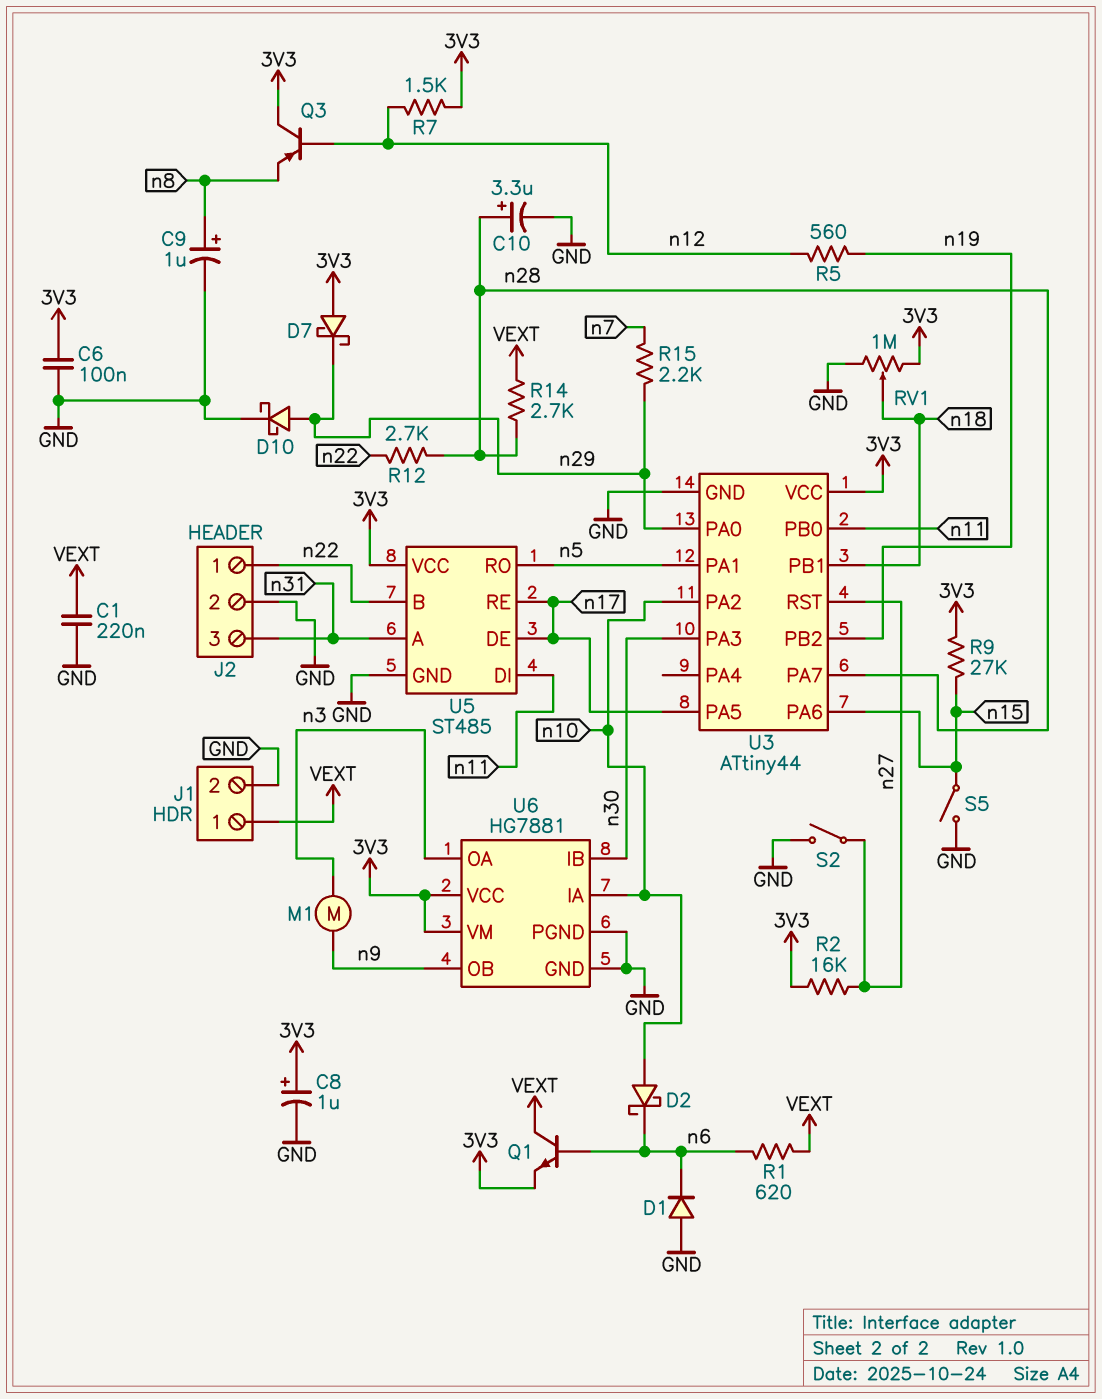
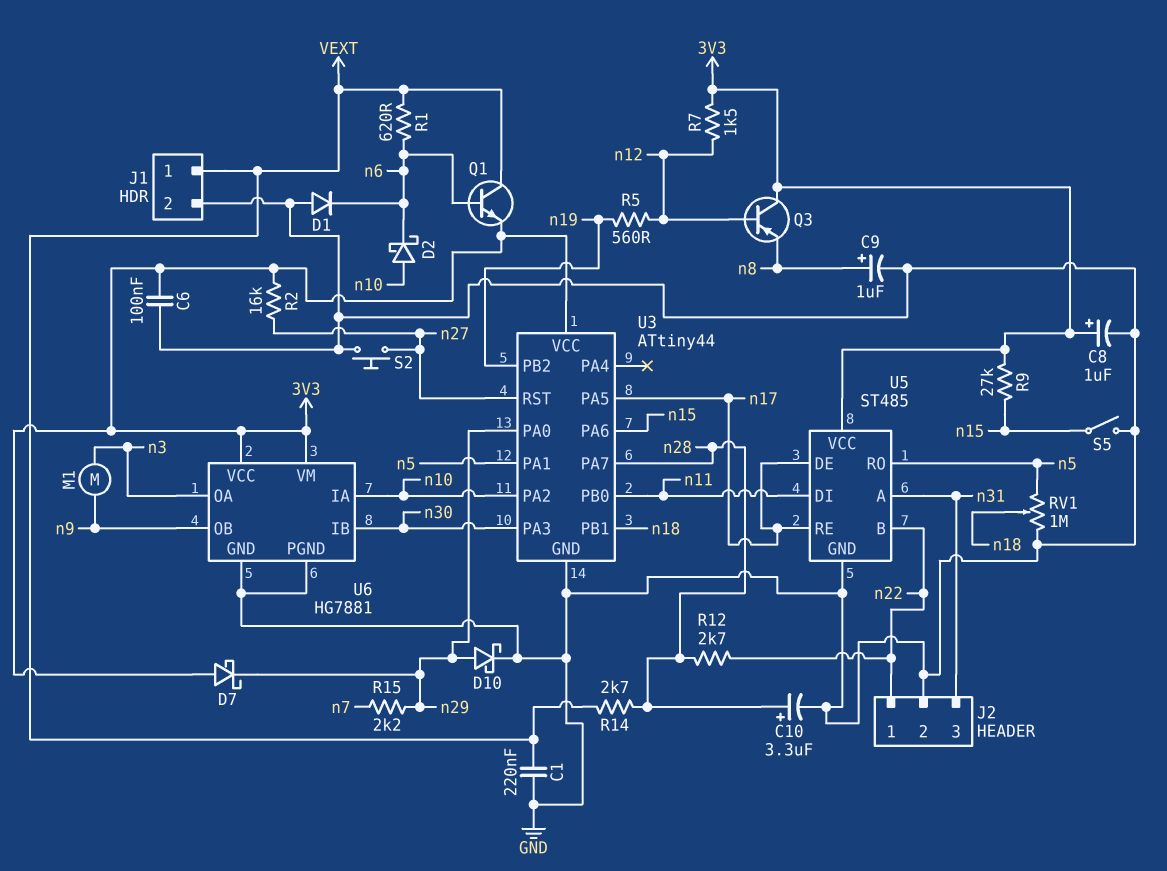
RV1: 1M (3V3, GND, wiper n18) -> 1M (GND, n5, wiper n18)
S2: switch (GND, n27) -> button (GND, n27)

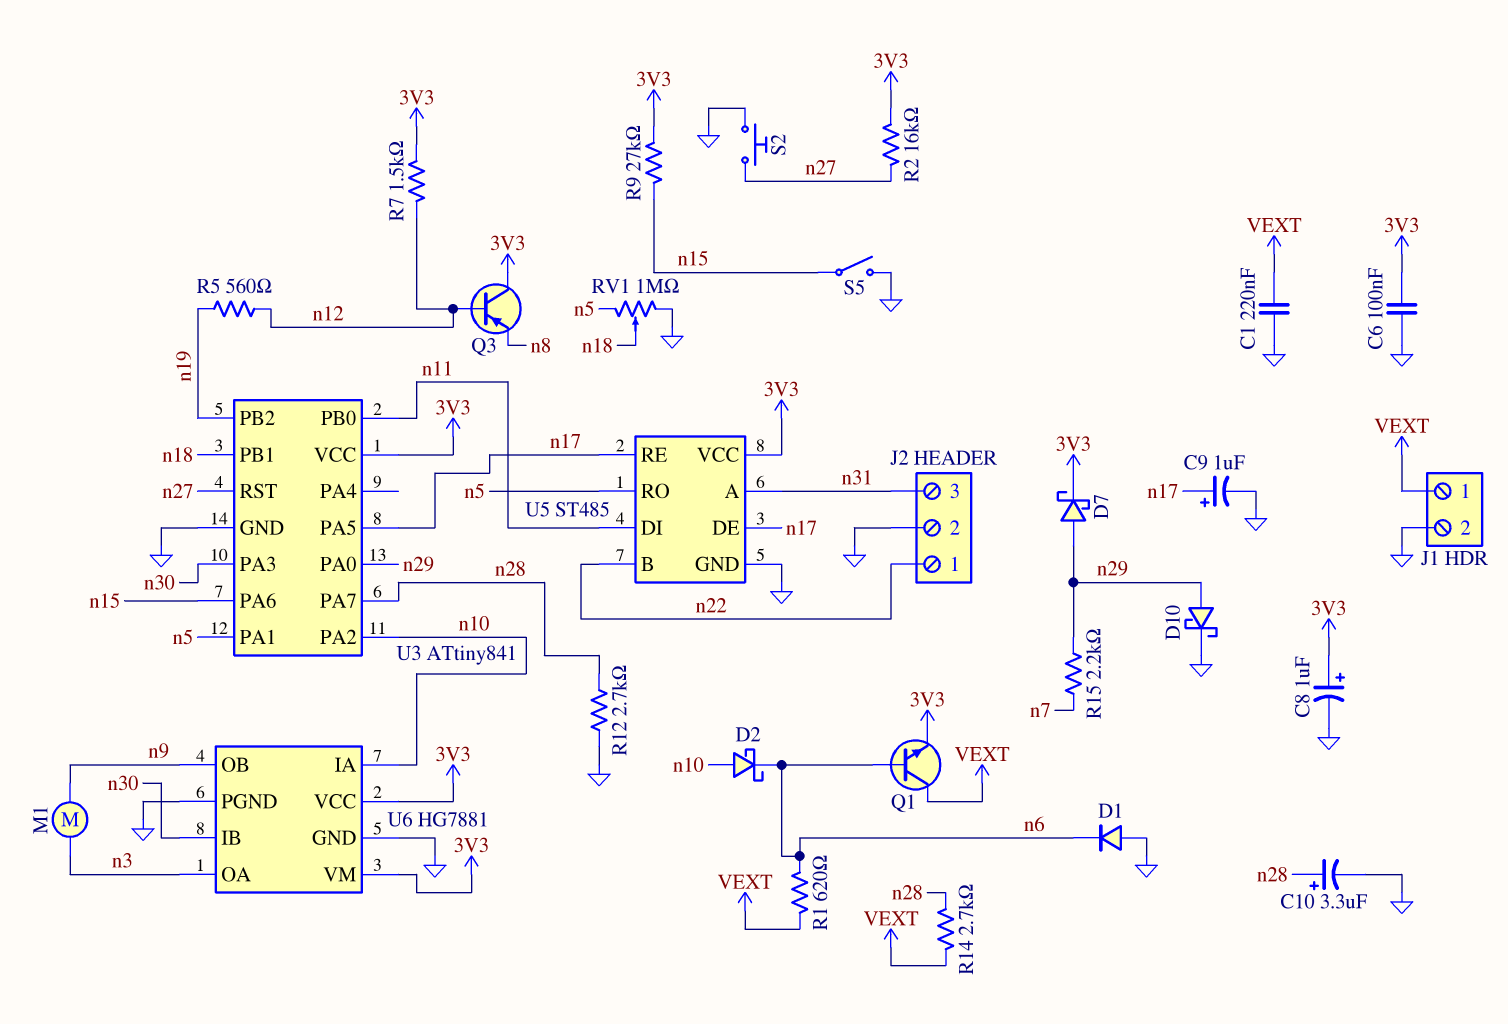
C9: 1uF (plus n8, minus GND) -> 1uF (plus n17, minus GND)
D7: schottky (A 3V3, K n29) -> schottky (A n29, K 3V3)
R12: 2.7k (n22, n28) -> 2.7k (GND, n28)
U3: ATtiny44 -> ATtiny841

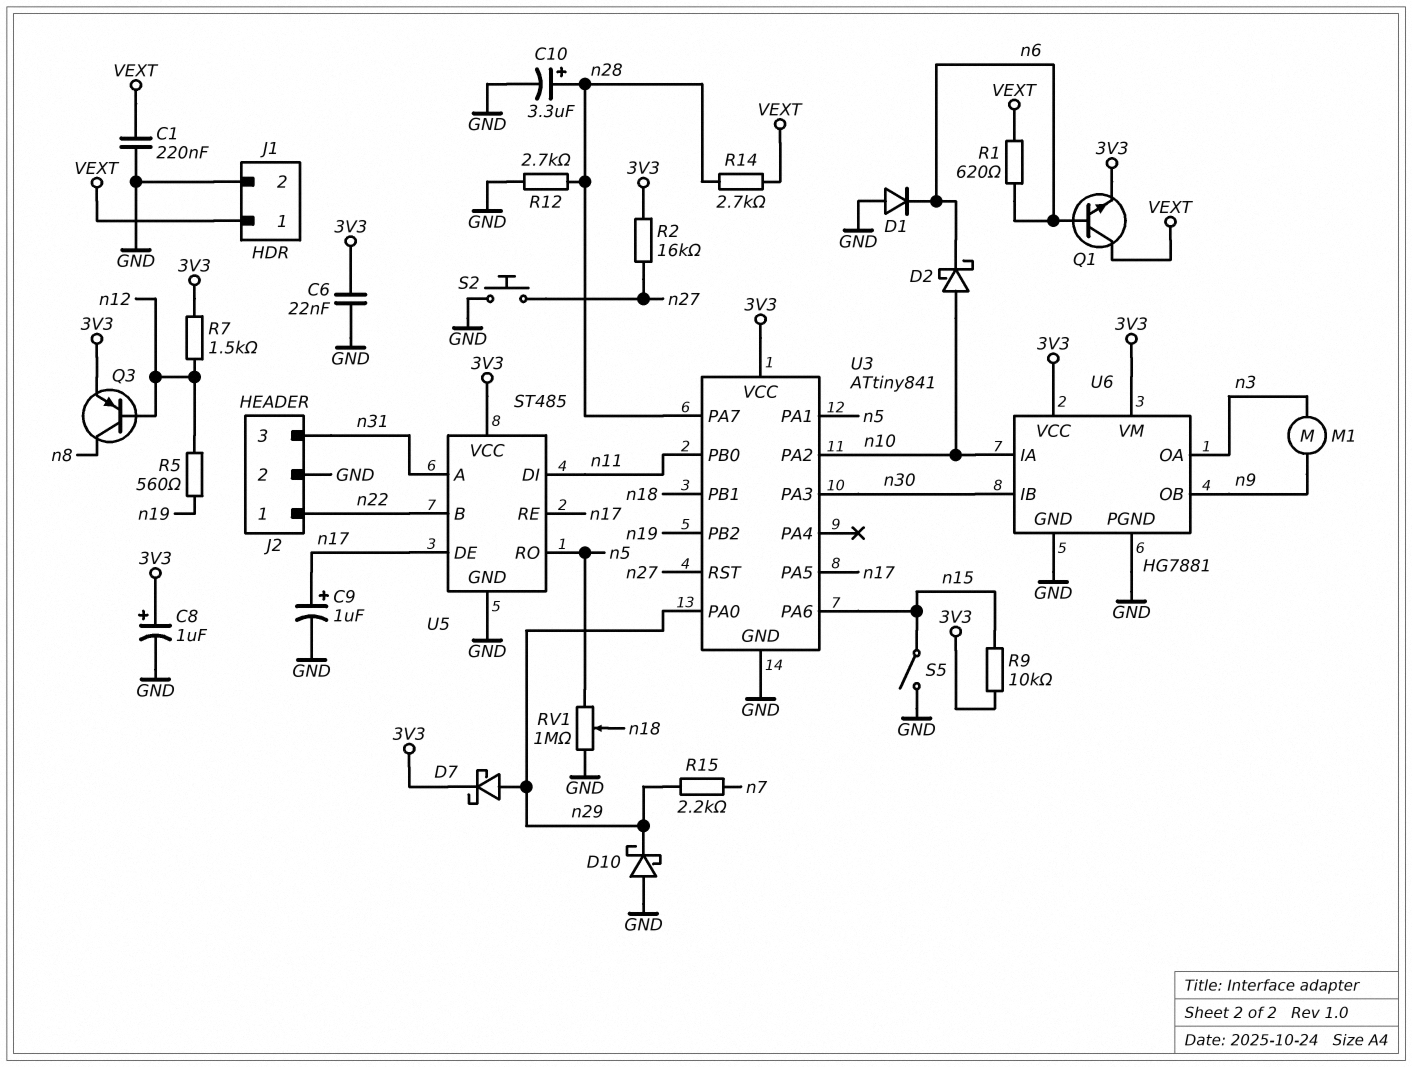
C6: 100nF (3V3, GND) -> 22nF (3V3, GND)
D10: schottky (A n29, K GND) -> schottky (A GND, K n29)
Q3: PNP (B n12, C 3V3, E n8) -> PNP (B n12, C n8, E 3V3)
R9: 27k (3V3, n15) -> 10k (3V3, n15)

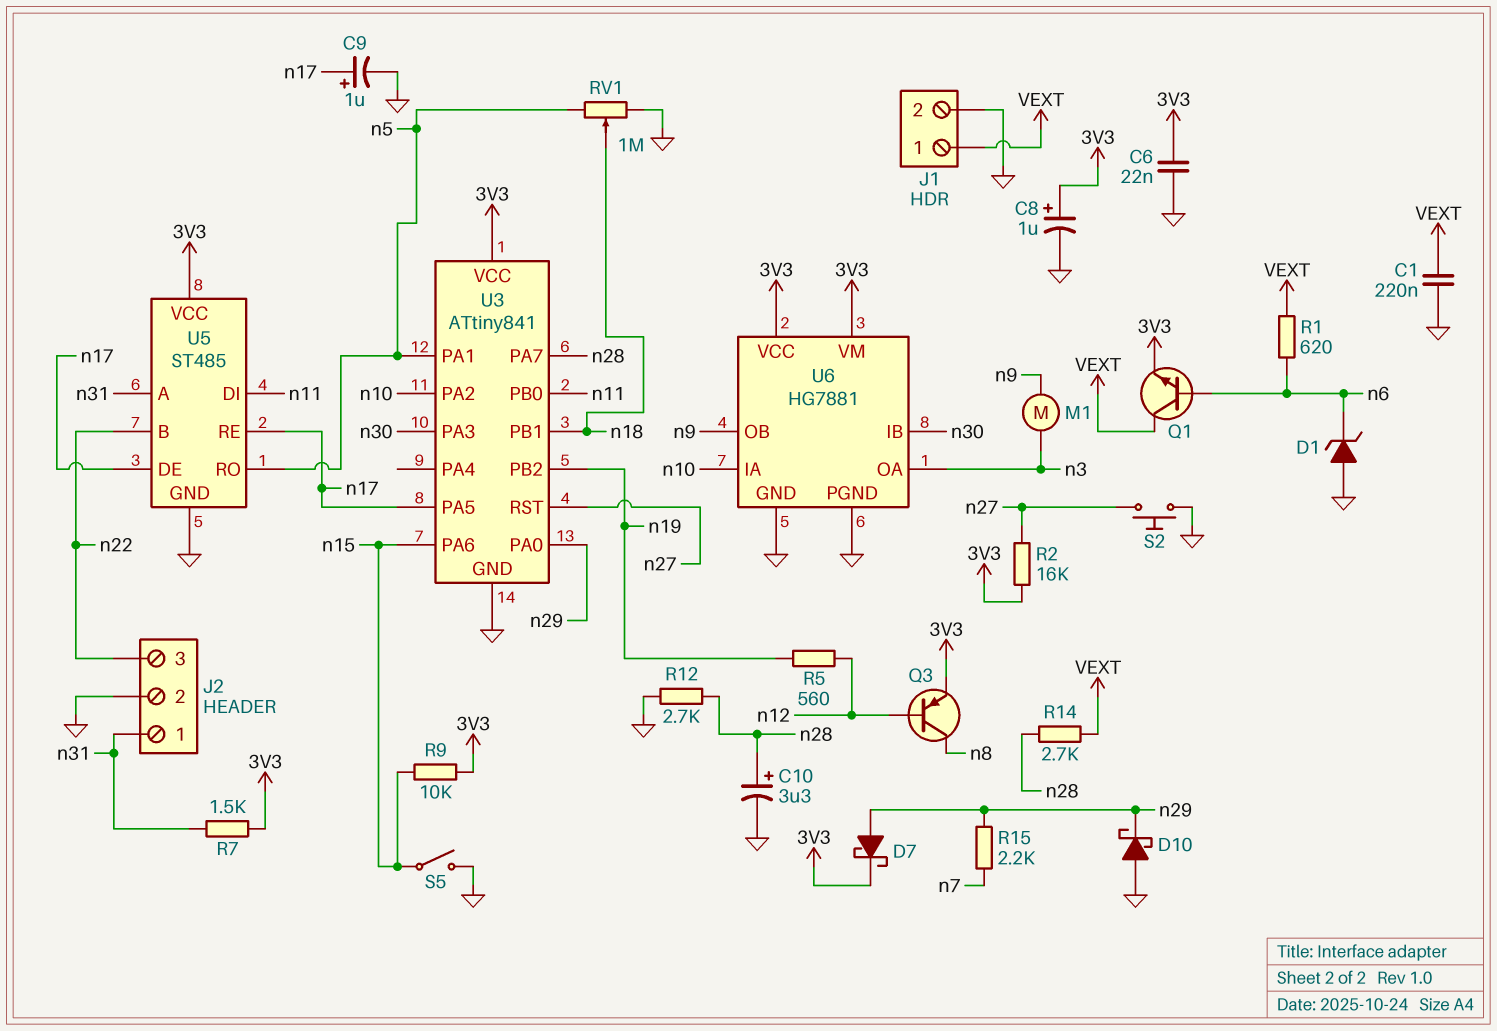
D1: diode (A GND, K n6) -> zener (A GND, K n6)
D2: schottky (A n10, K n6) -> none
J2 pin 1: n22 -> n31
J2 pin 3: n31 -> n22
R7: 1.5k (3V3, n12) -> 1.5k (3V3, n31)

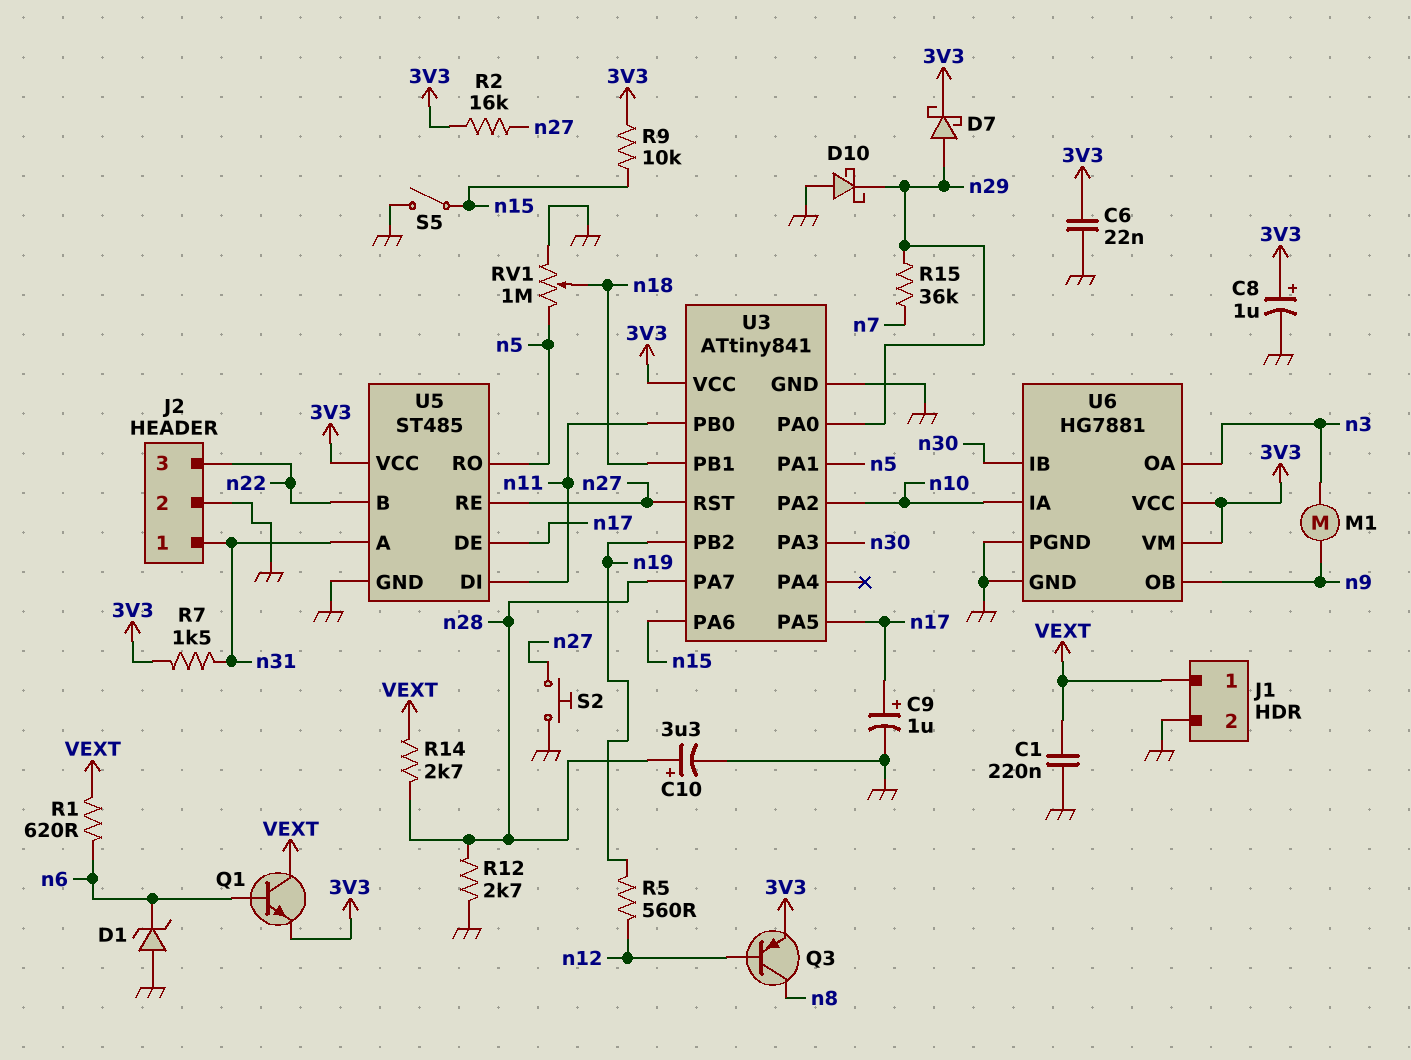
R15: 2.2k (n7, n29) -> 36k (n7, n29)
U5 pin RE: n17 -> n27

